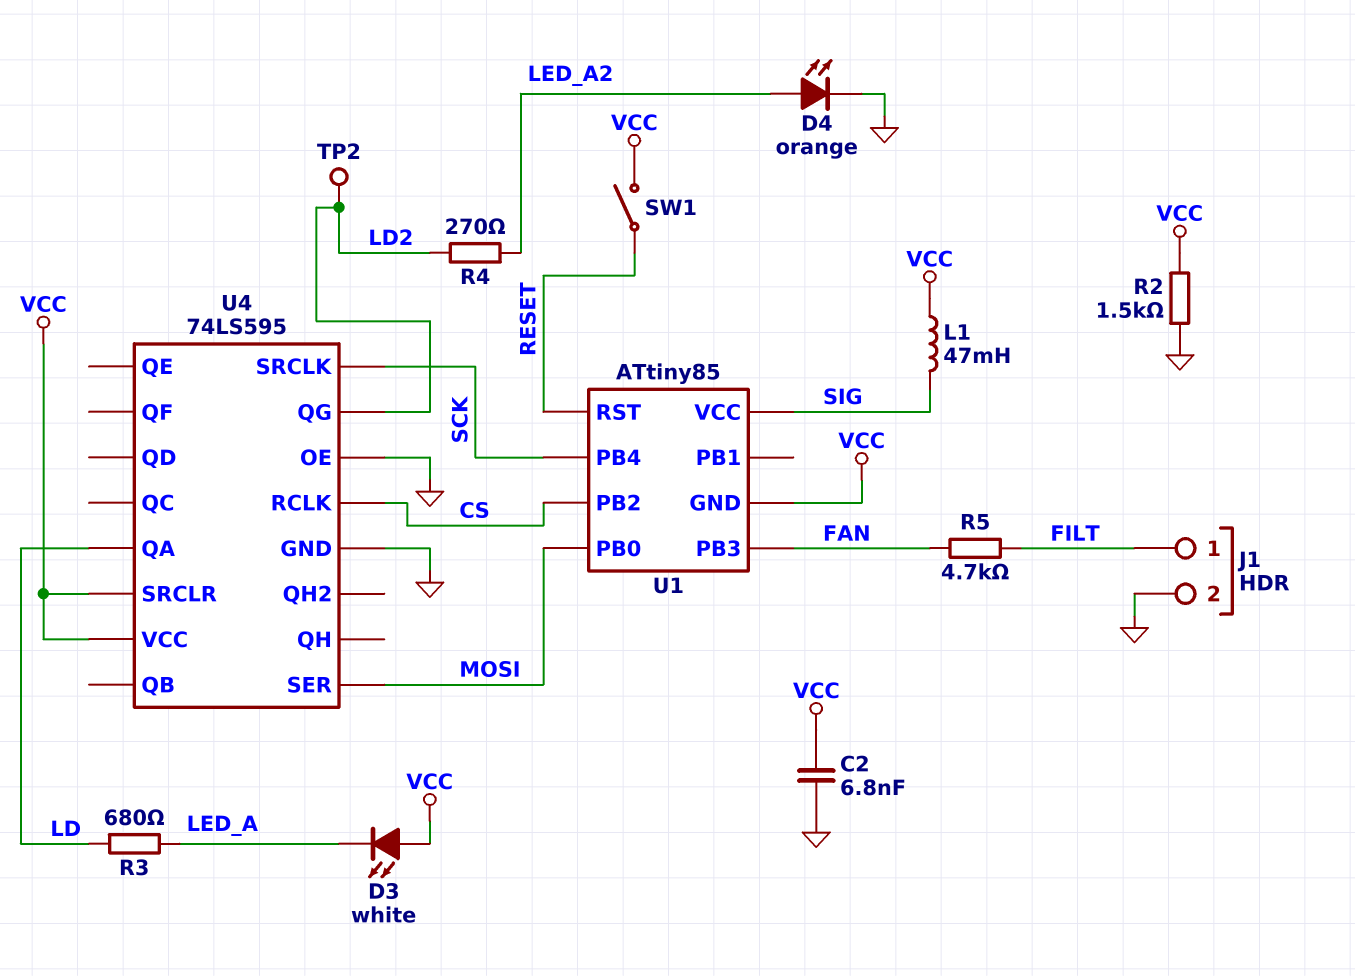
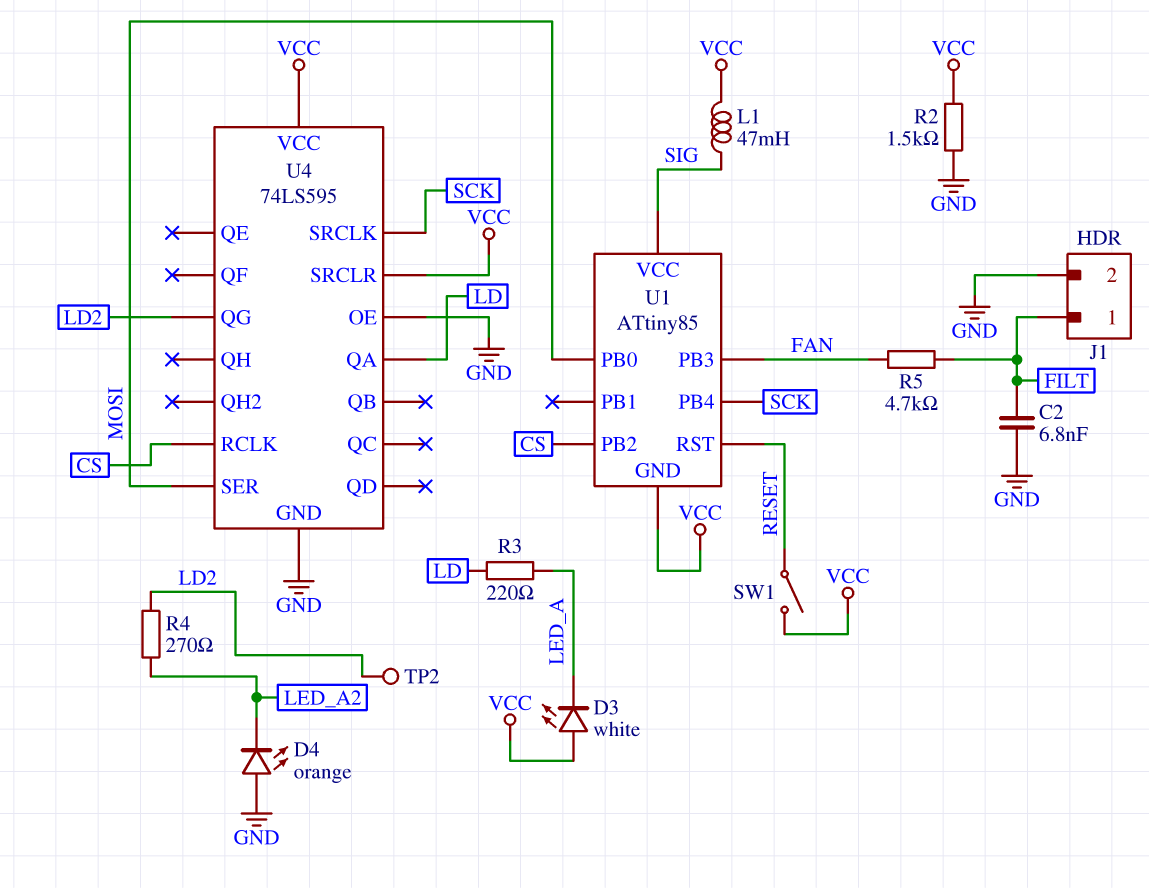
C2: 6.8nF (GND, VCC) -> 6.8nF (FILT, GND)
D4: LED orange (A LED_A2, K GND) -> LED orange (A GND, K LED_A2)
R3: 680 (LD, LED_A) -> 220 (LD, LED_A)

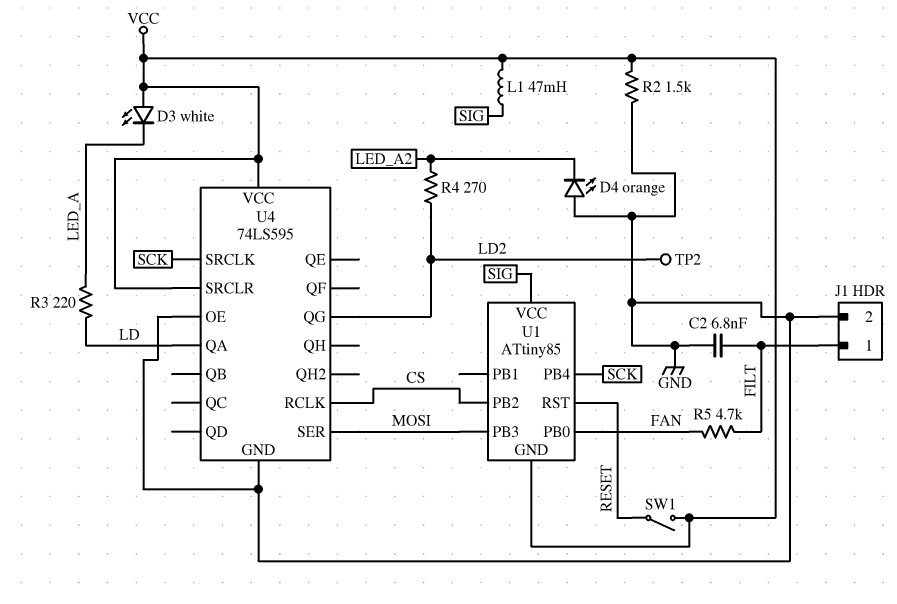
U1 pin PB0: MOSI -> FAN
U1 pin PB3: FAN -> MOSI

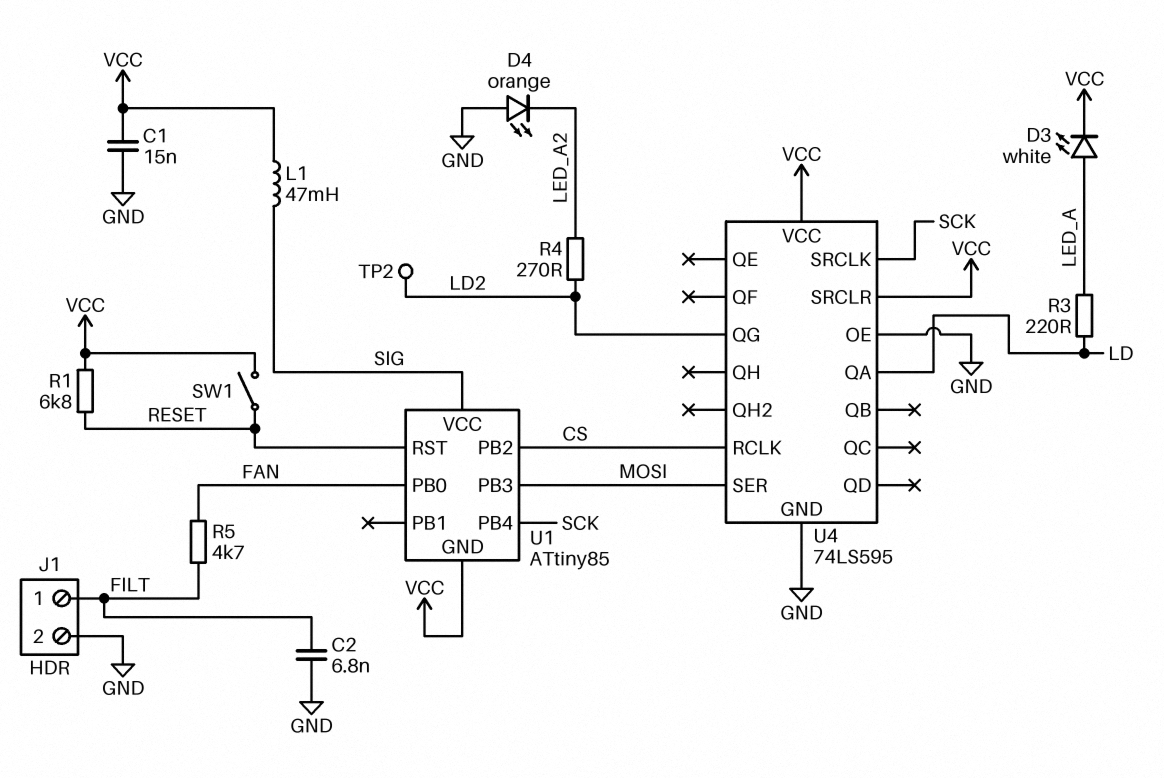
C1: none -> 15nF (GND, VCC)
D3: LED white (A VCC, K LED_A) -> LED white (A LED_A, K VCC)
R1: none -> 6.8k (RESET, VCC)
R2: 1.5k (GND, VCC) -> none

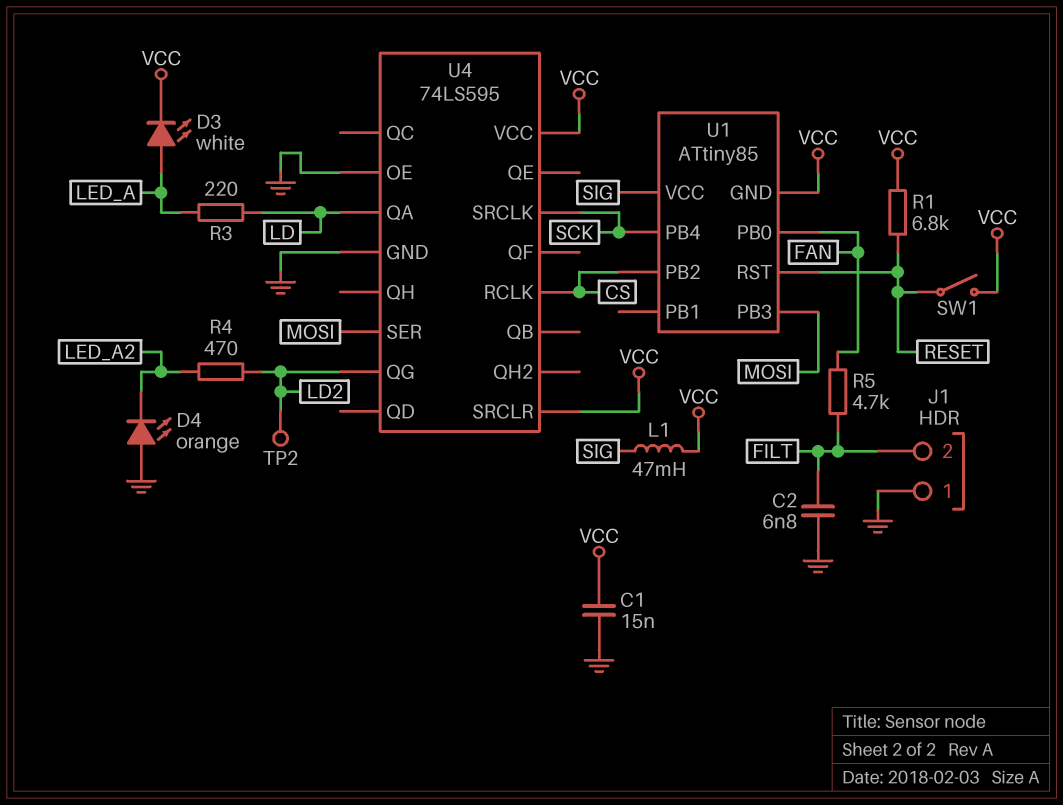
J1 pin 1: FILT -> GND
J1 pin 2: GND -> FILT
R4: 270 (LD2, LED_A2) -> 470 (LD2, LED_A2)

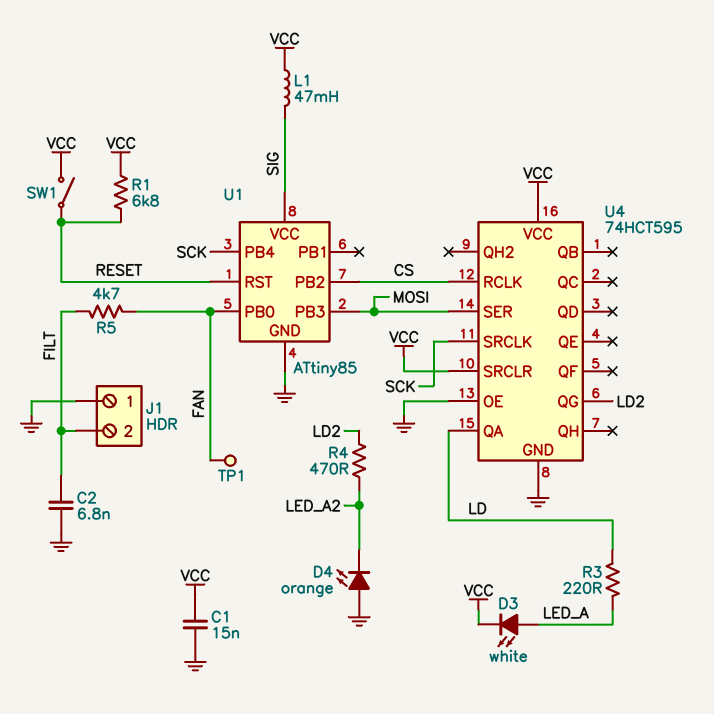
TP1: none -> test point (FAN)
TP2: test point (LD2) -> none
U1 pin GND: VCC -> GND
U4: 74LS595 -> 74HCT595

